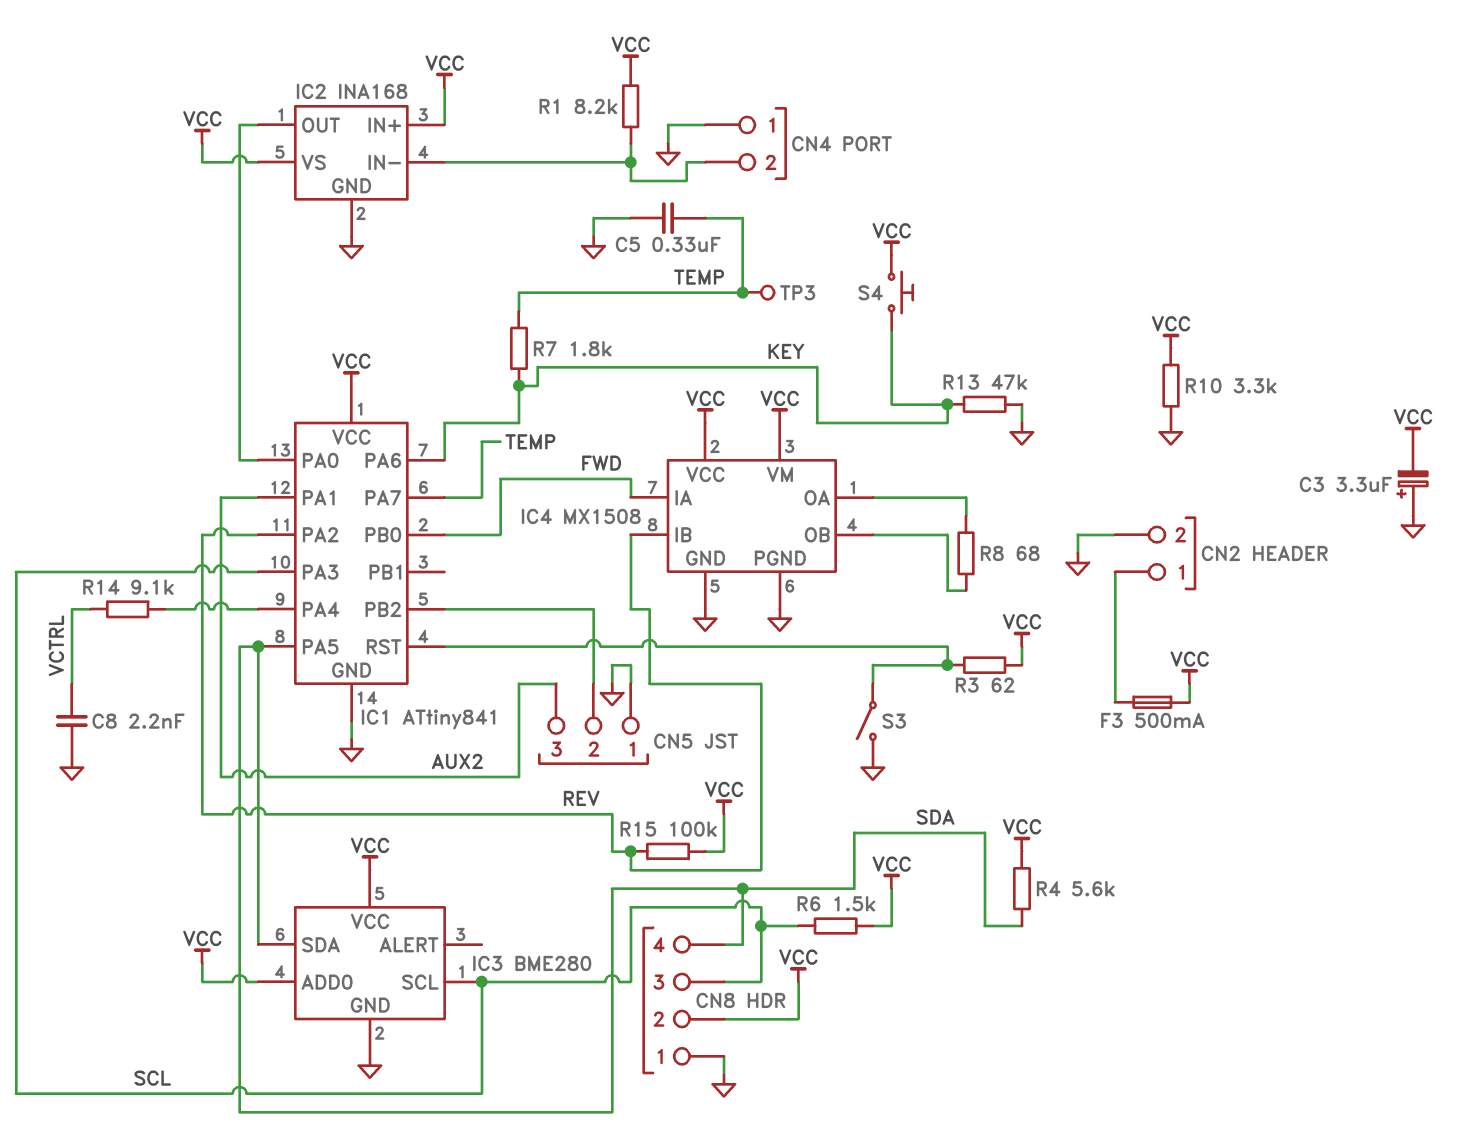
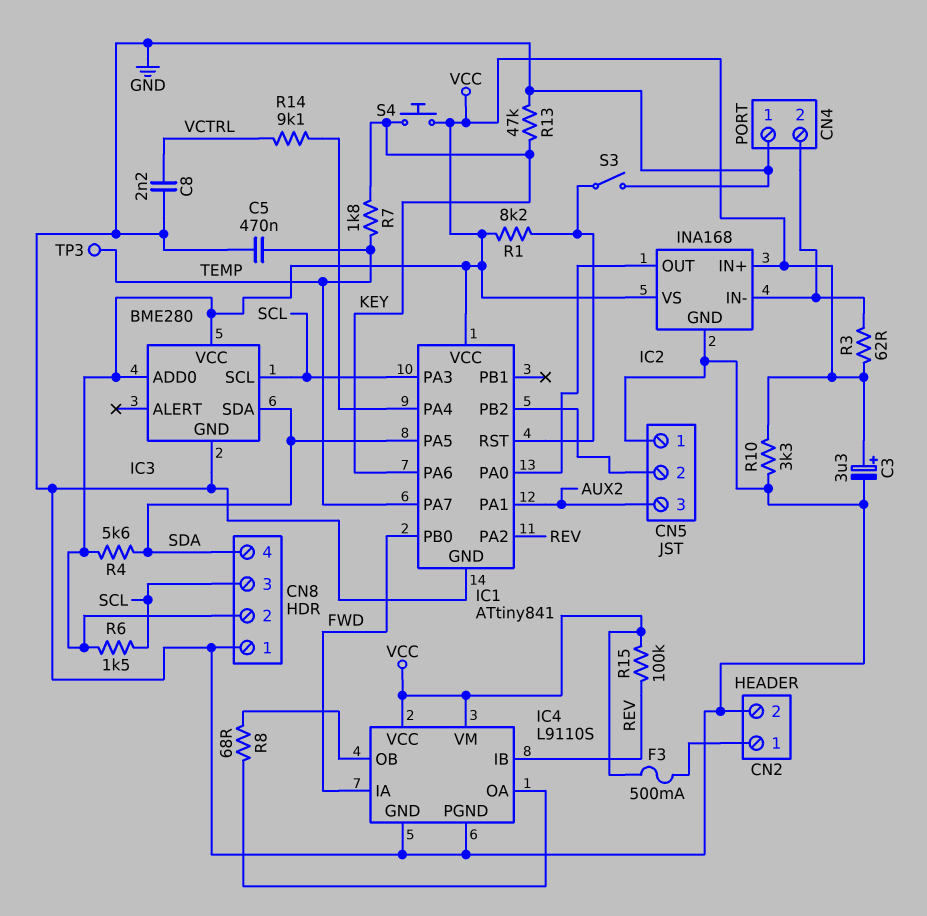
C3: 3.3uF (plus GND, minus VCC) -> 3.3uF (plus VCC, minus GND)
C5: 330nF (GND, TEMP) -> 470nF (GND, TEMP)
IC4: MX1508 -> L9110S
R1: 8.2k (CN4/2, VCC) -> 8.2k (IC1/RST, VCC)
R3: 62 (IC1/RST, VCC) -> 62 (CN4/2, VCC)

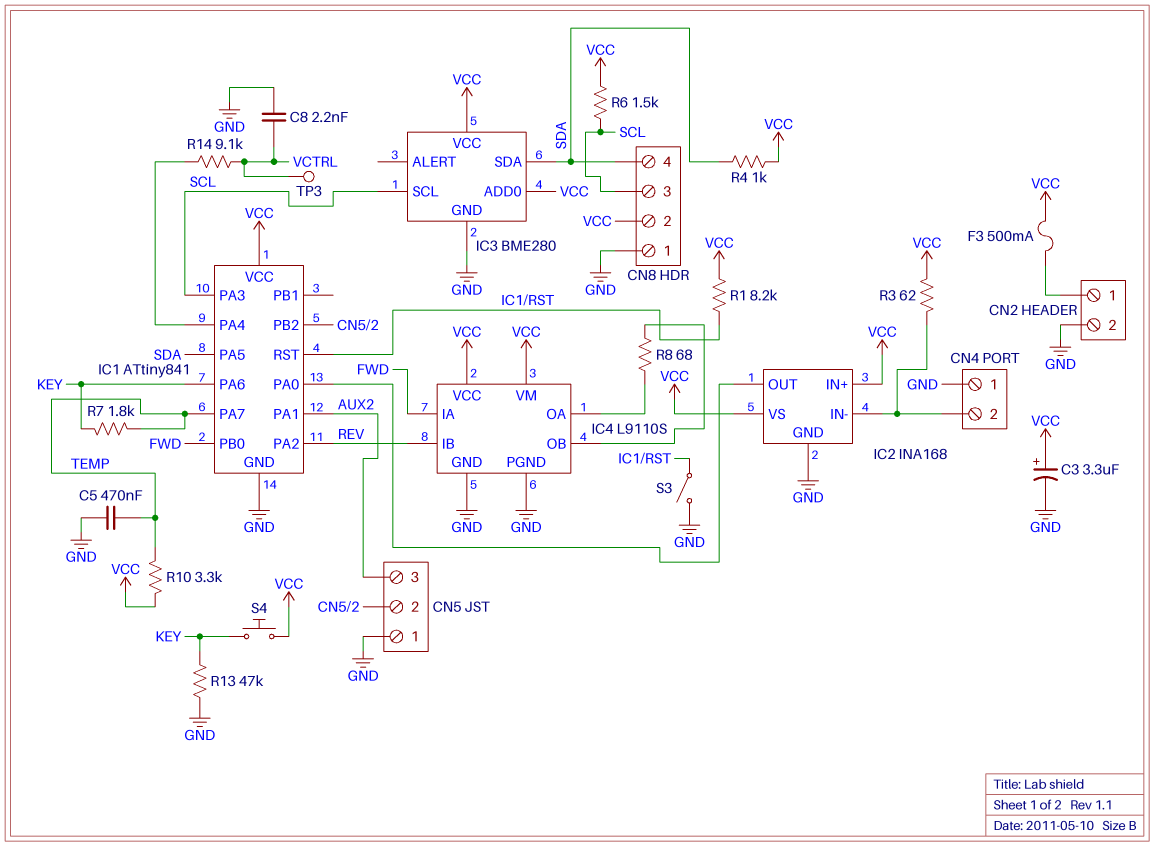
R4: 5.6k (SDA, VCC) -> 1k (SDA, VCC)
R10: 3.3k (GND, VCC) -> 3.3k (TEMP, VCC)
R15: 100k (REV, VCC) -> none
TP3: test point (TEMP) -> test point (VCTRL)

